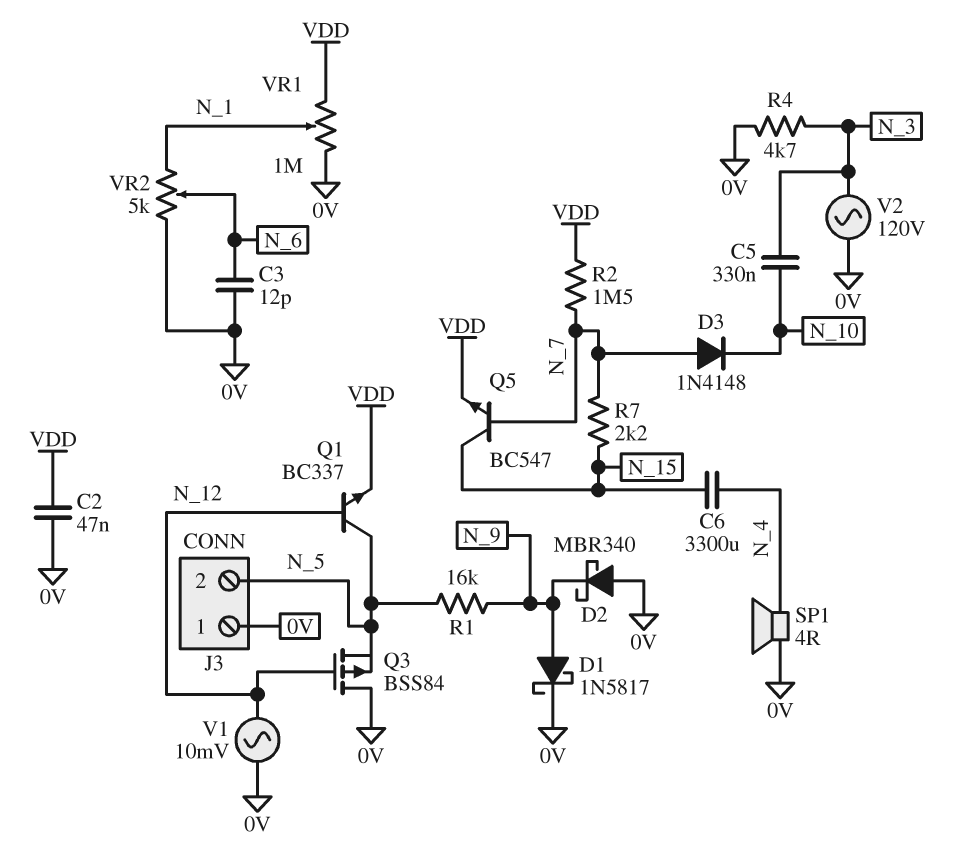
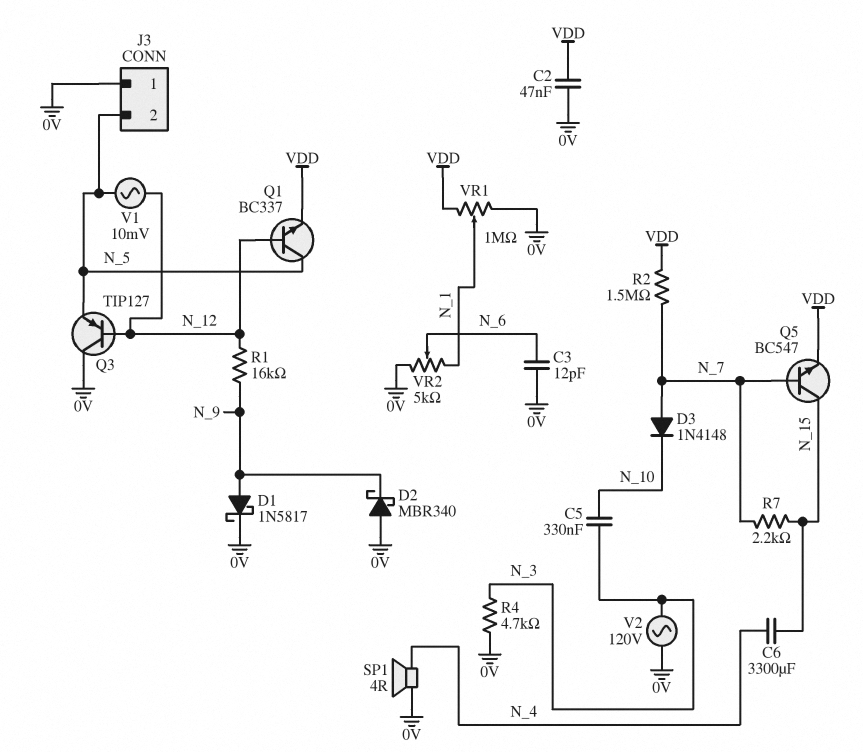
Q3: PMOS BSS84 (G N_12, D 0V, S N_5) -> PNP TIP127 (B N_12, C 0V, E N_5)
R1: 16k (N_5, N_9) -> 16k (N_9, N_12)
V1: AC 10mV (0V, N_12) -> AC 10mV (N_5, N_12)

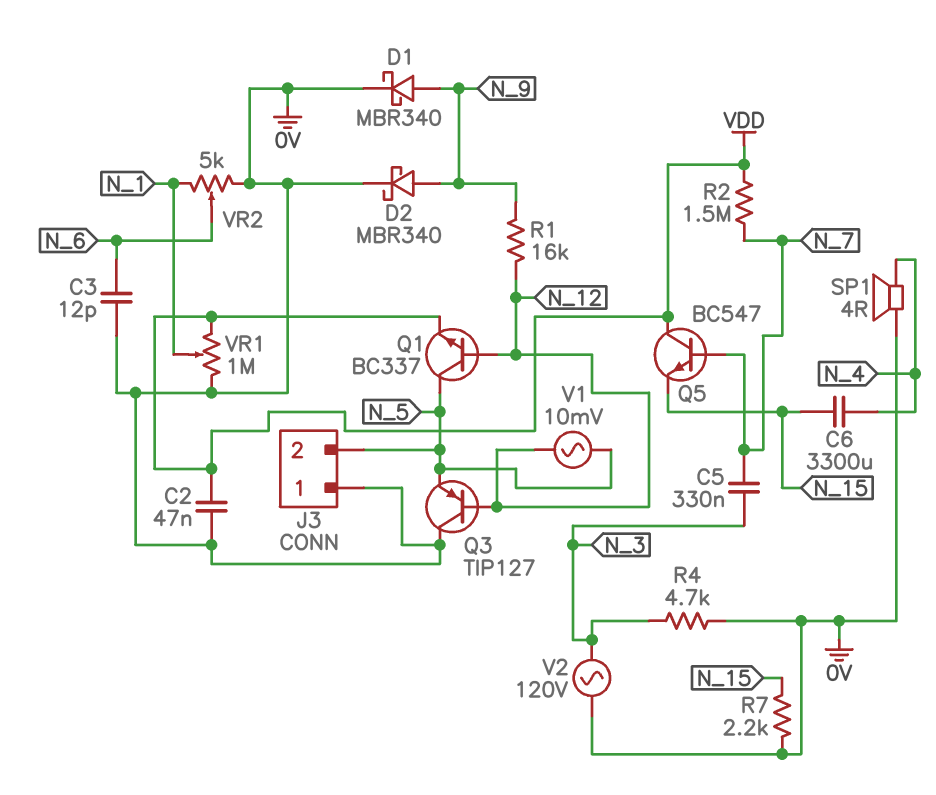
C5: 330nF (N_3, N_10) -> 330nF (N_3, N_7)
D1: schottky 1N5817 (A N_9, K 0V) -> schottky MBR340 (A N_9, K 0V)
D2: schottky MBR340 (A 0V, K N_9) -> schottky MBR340 (A N_9, K 0V)
D3: diode 1N4148 (A N_7, K N_10) -> none
Q5: NPN BC547 (B N_7, C N_15, E VDD) -> NPN BC547 (B N_7, C VDD, E N_15)
R7: 2.2k (N_7, N_15) -> 2.2k (0V, N_15)

